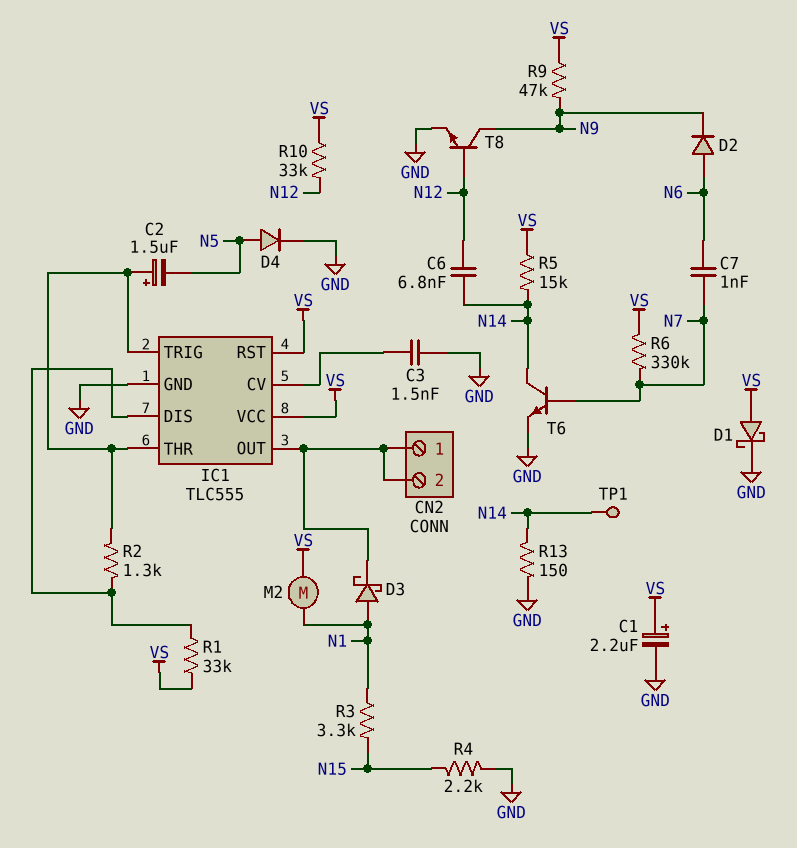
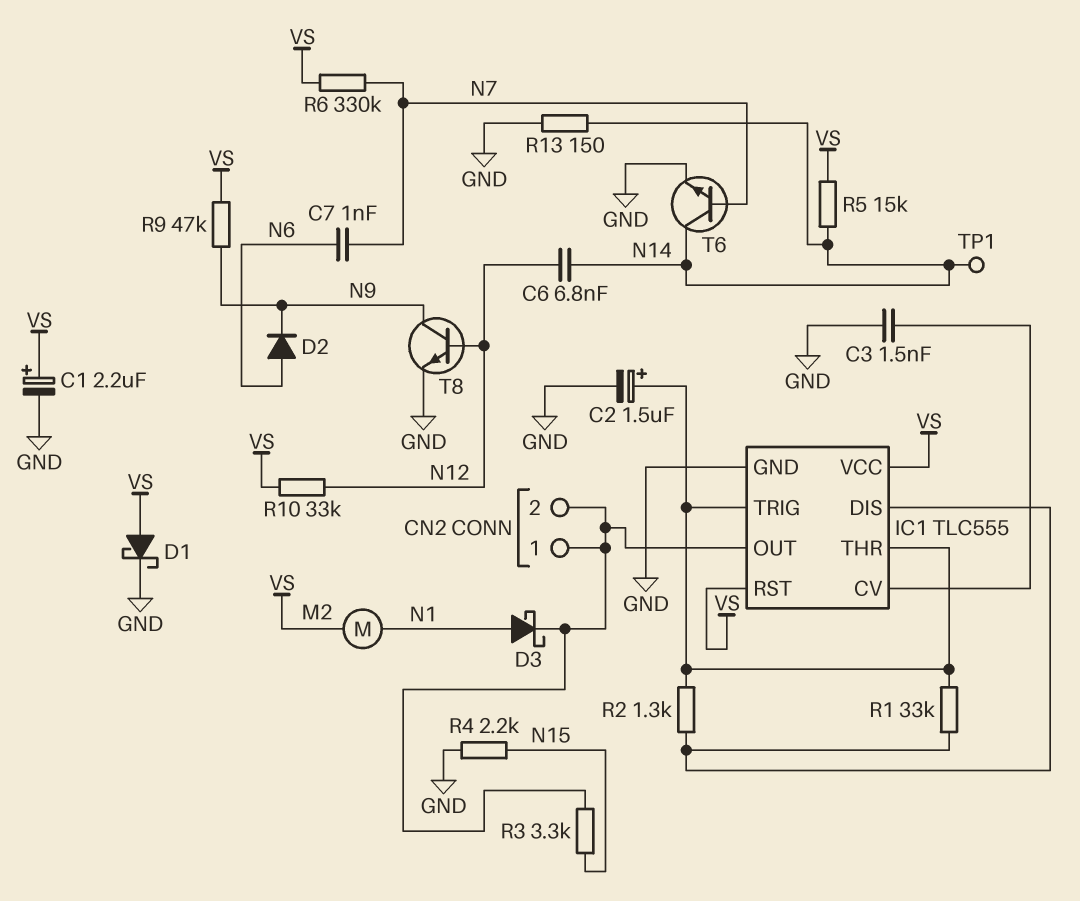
C2: 1.5uF (plus IC1/THR, minus N5) -> 1.5uF (plus IC1/THR, minus GND)
D4: diode (A N5, K GND) -> none
R1: 33k (IC1/DIS, VS) -> 33k (IC1/DIS, IC1/THR)
R3: 3.3k (N1, N15) -> 3.3k (CN2/1, N15)

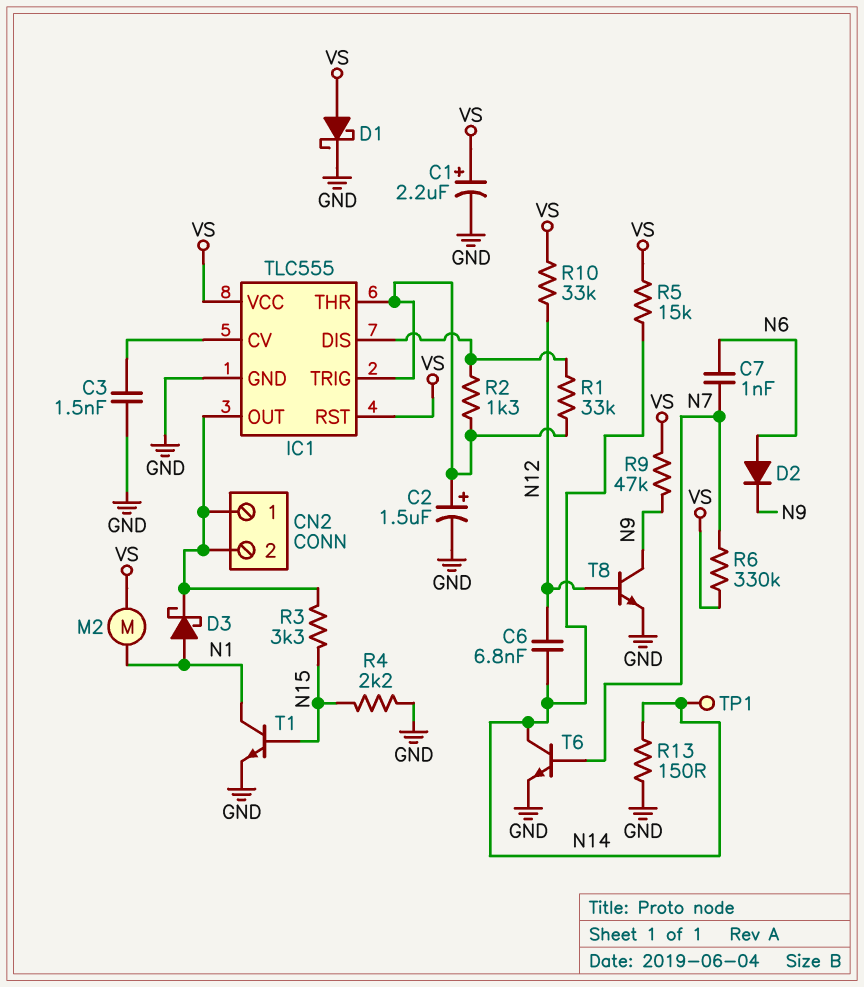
T1: none -> NPN (B N15, C N1, E GND)

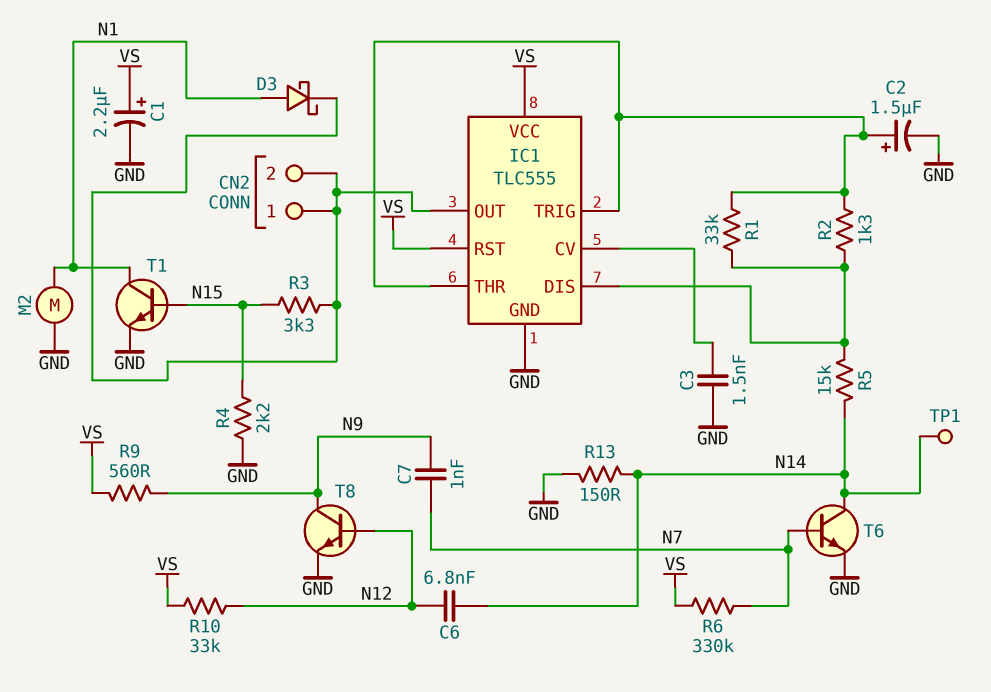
C7: 1nF (N6, N7) -> 1nF (N7, N9)
D1: schottky (A VS, K GND) -> none
D2: diode (A N6, K N9) -> none
M2: motor (N1, VS) -> motor (GND, N1)
R5: 15k (N14, VS) -> 15k (IC1/DIS, N14)
R9: 47k (N9, VS) -> 560 (N9, VS)

